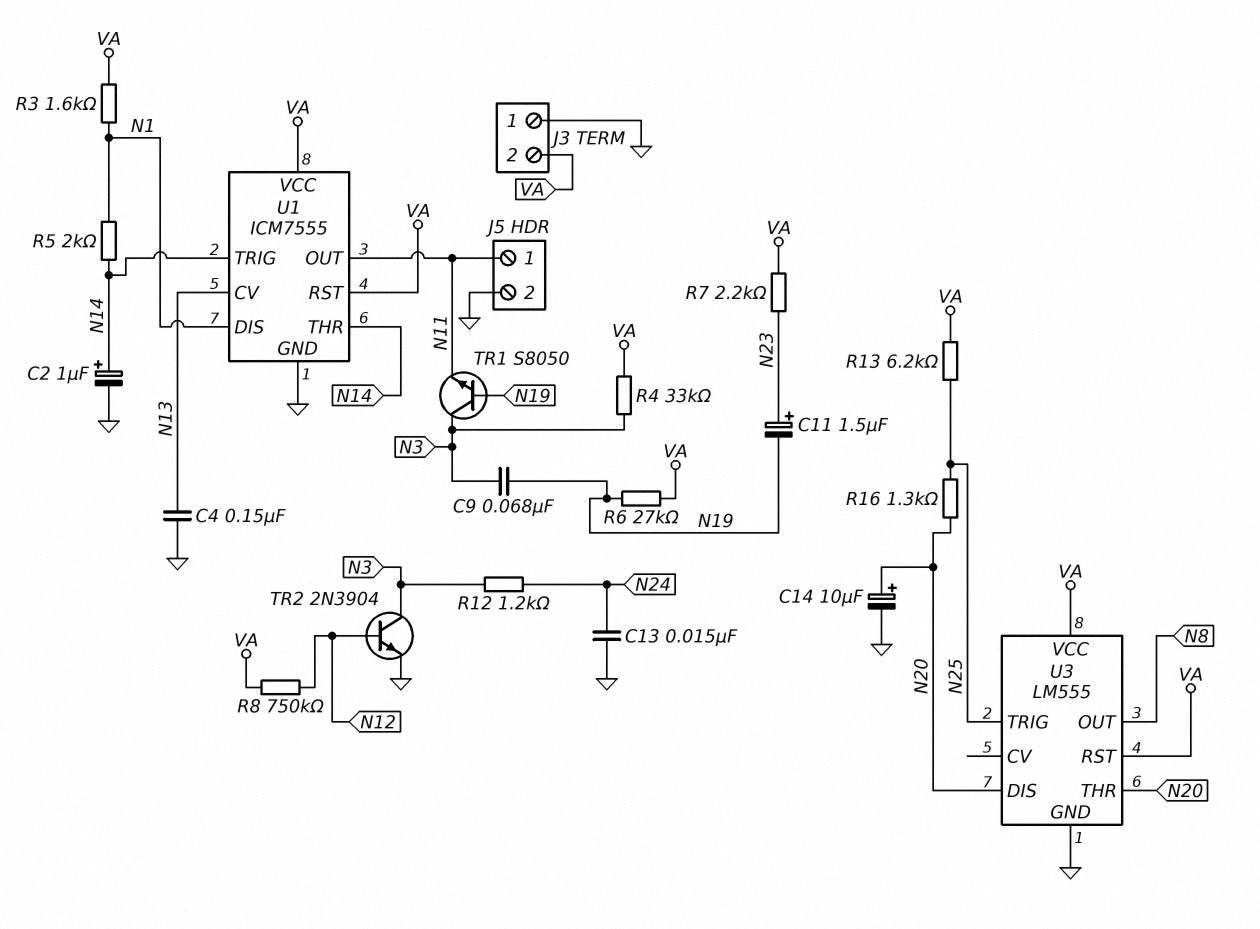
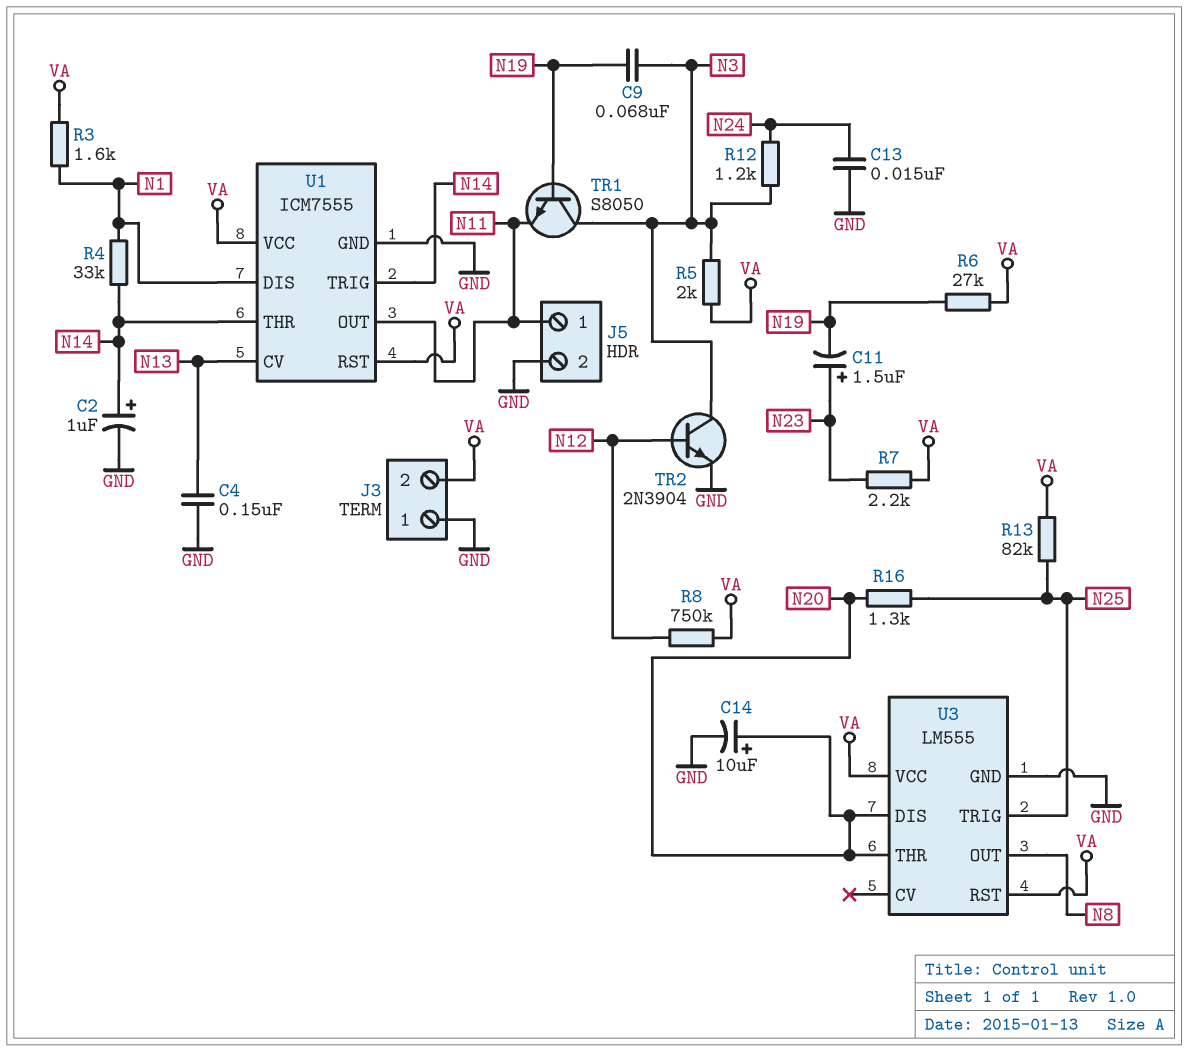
R4: 33k (N3, VA) -> 33k (N1, N14)
R5: 2k (N1, N14) -> 2k (N3, VA)
R13: 6.2k (N25, VA) -> 82k (N25, VA)

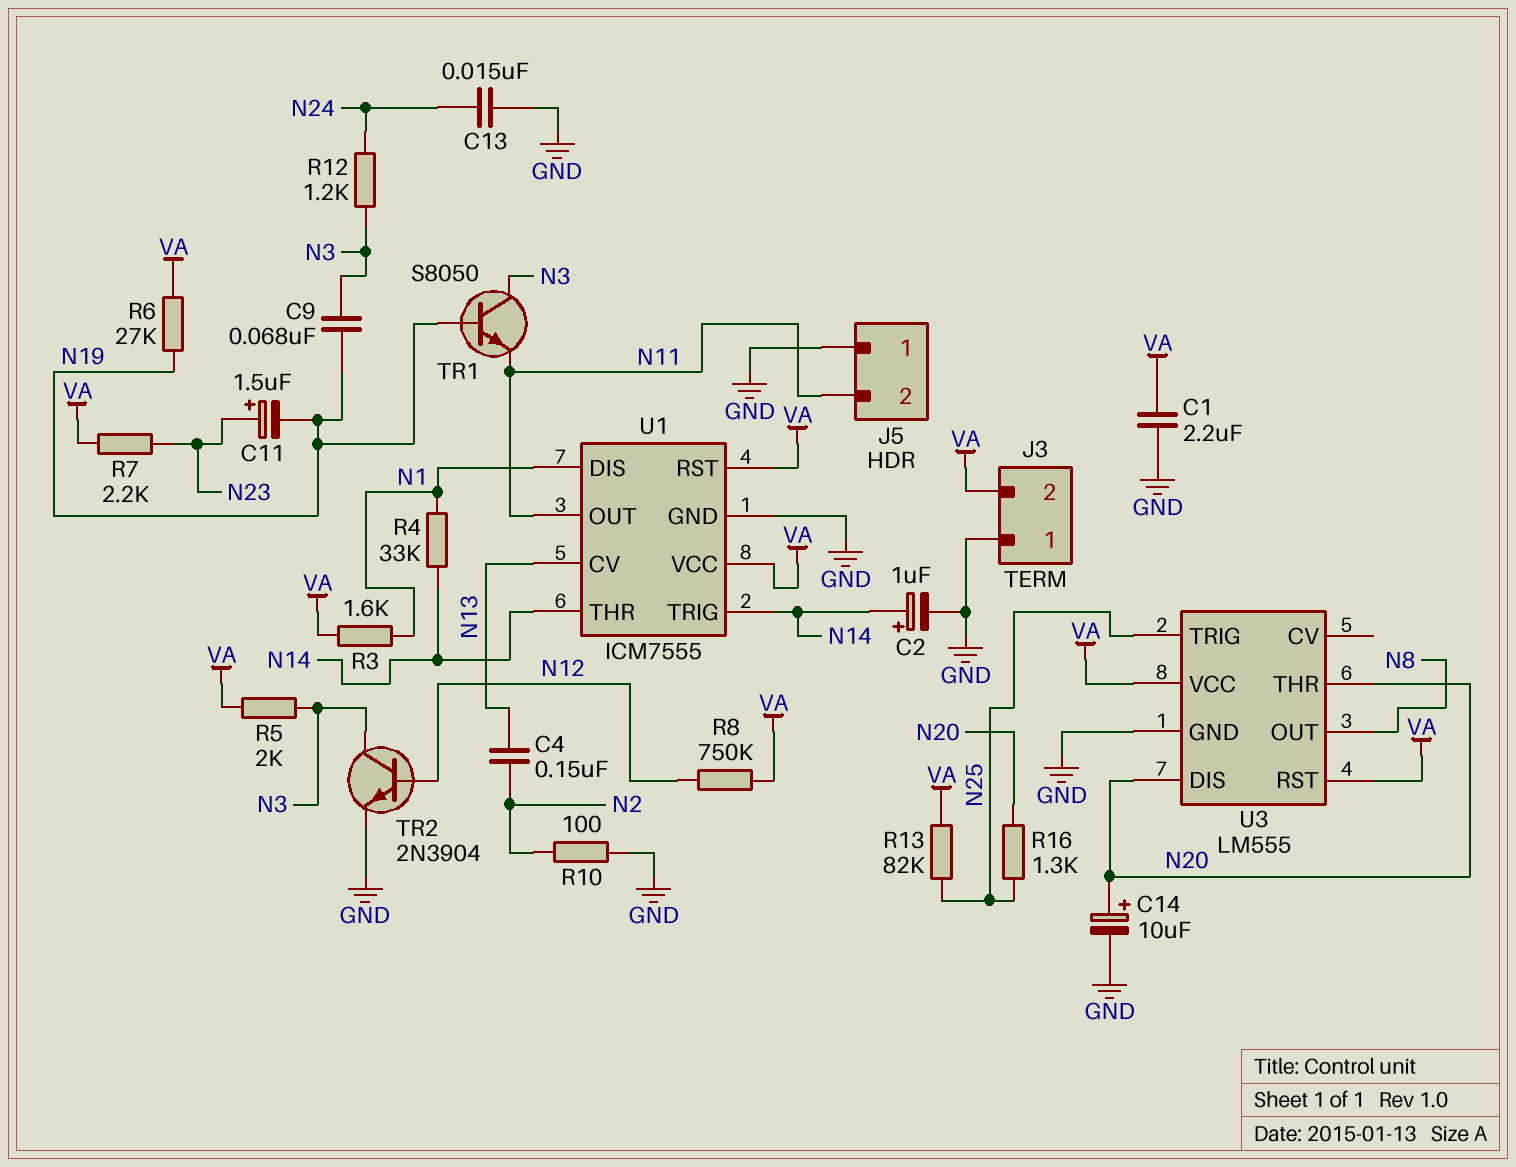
C1: none -> 2.2uF (GND, VA)
C4: 150nF (GND, N13) -> 150nF (N2, N13)
J5 pin 1: N11 -> GND
J5 pin 2: GND -> N11
R10: none -> 100 (GND, N2)

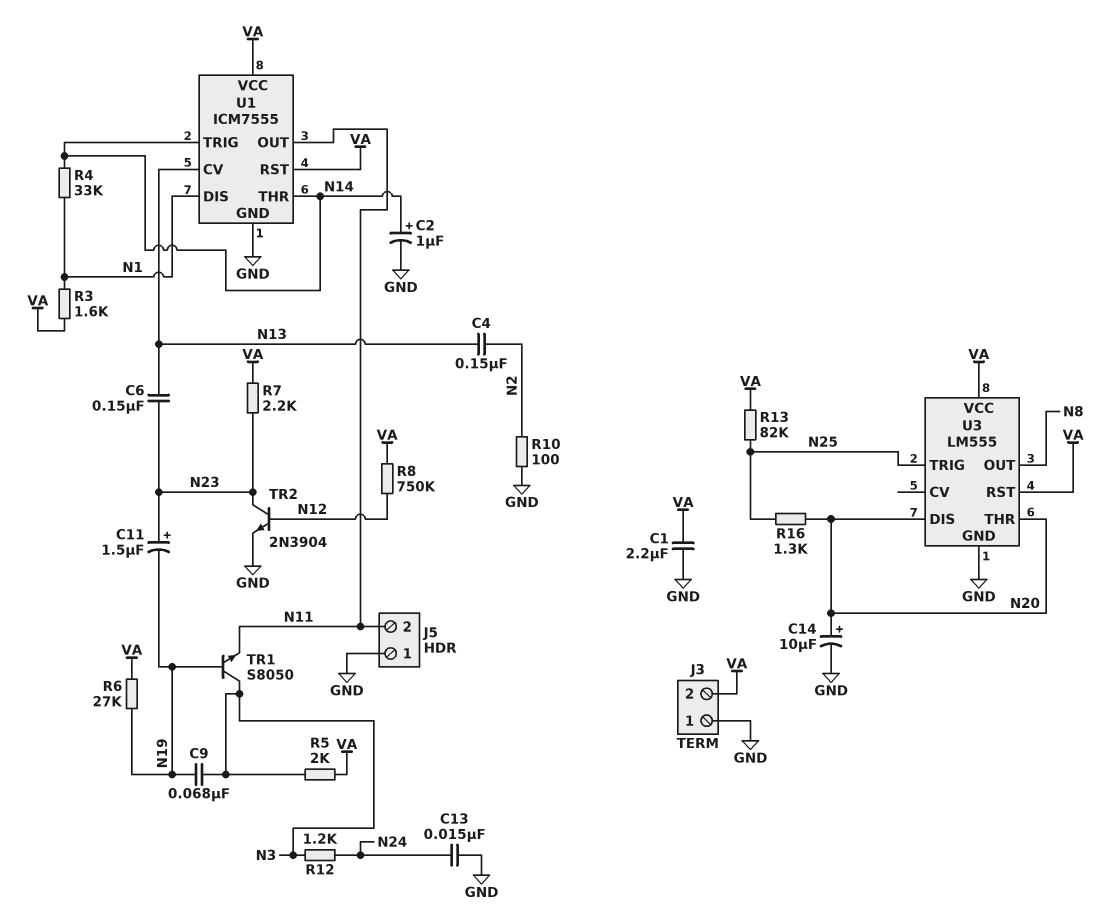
C6: none -> 150nF (N13, N23)
TR2: NPN 2N3904 (B N12, C N3, E GND) -> NPN 2N3904 (B N12, C N23, E GND)

